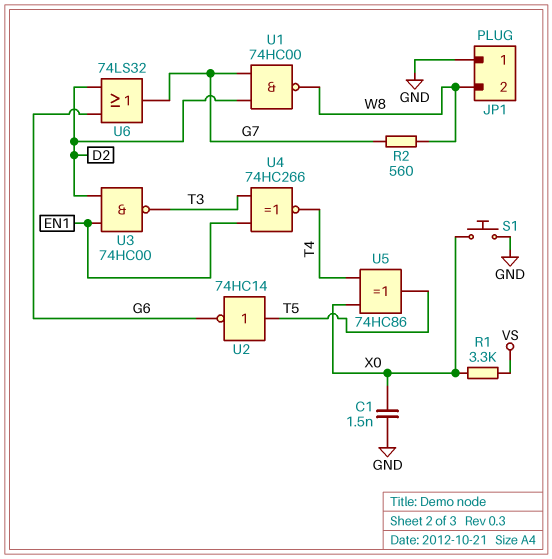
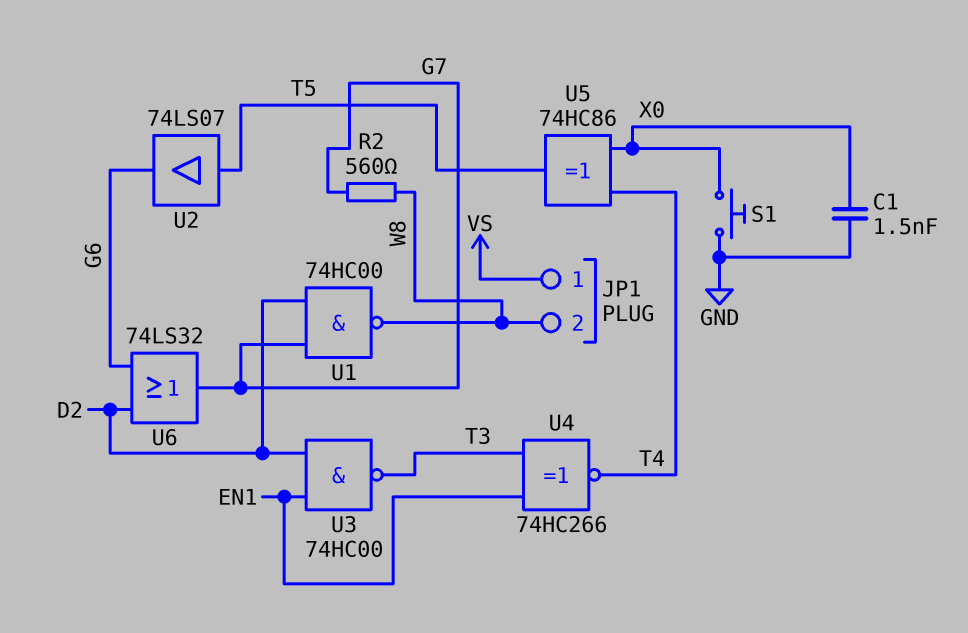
JP1 pin 1: GND -> VS
R1: 3.3k (VS, X0) -> none
U2: NOT 74HC14 (in T5, out G6) -> buffer 74LS07 (in T5, out G6)

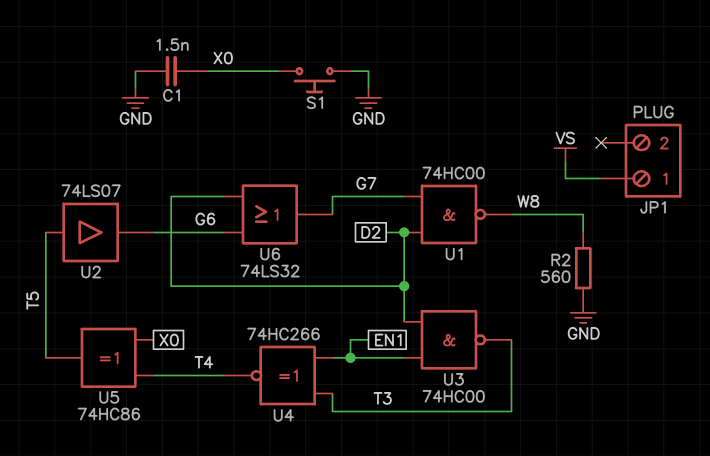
JP1 pin 2: W8 -> none
R2: 560 (G7, W8) -> 560 (GND, W8)

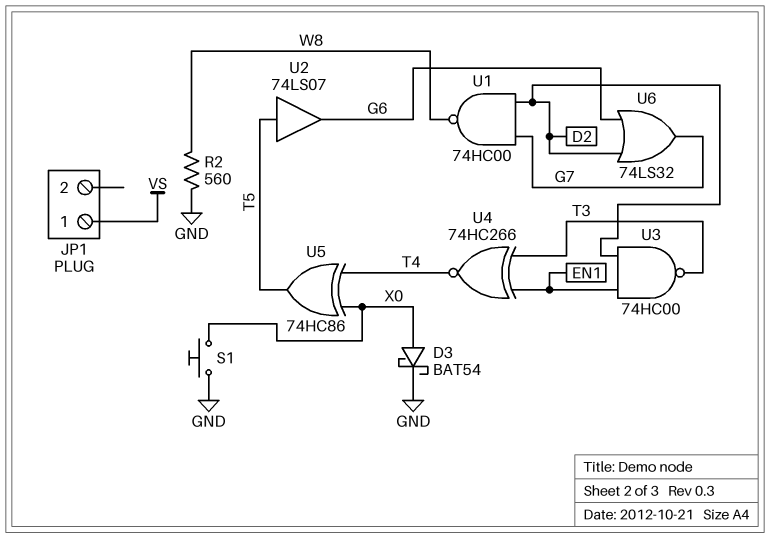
C1: 1.5nF (GND, X0) -> none
D3: none -> schottky BAT54 (A X0, K GND)

